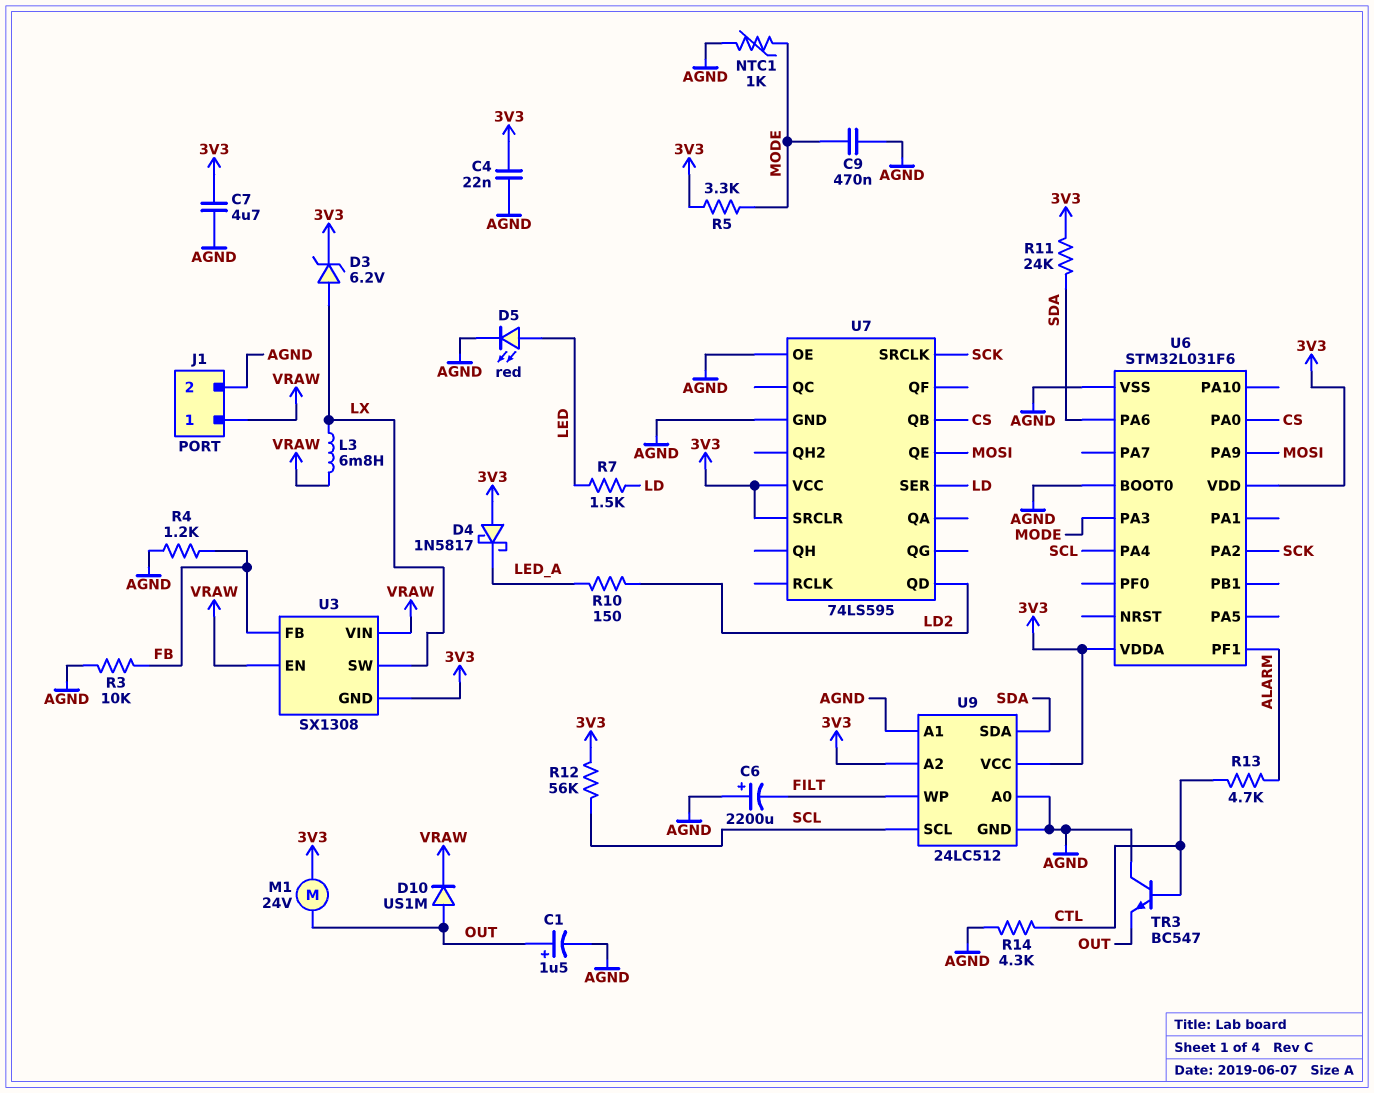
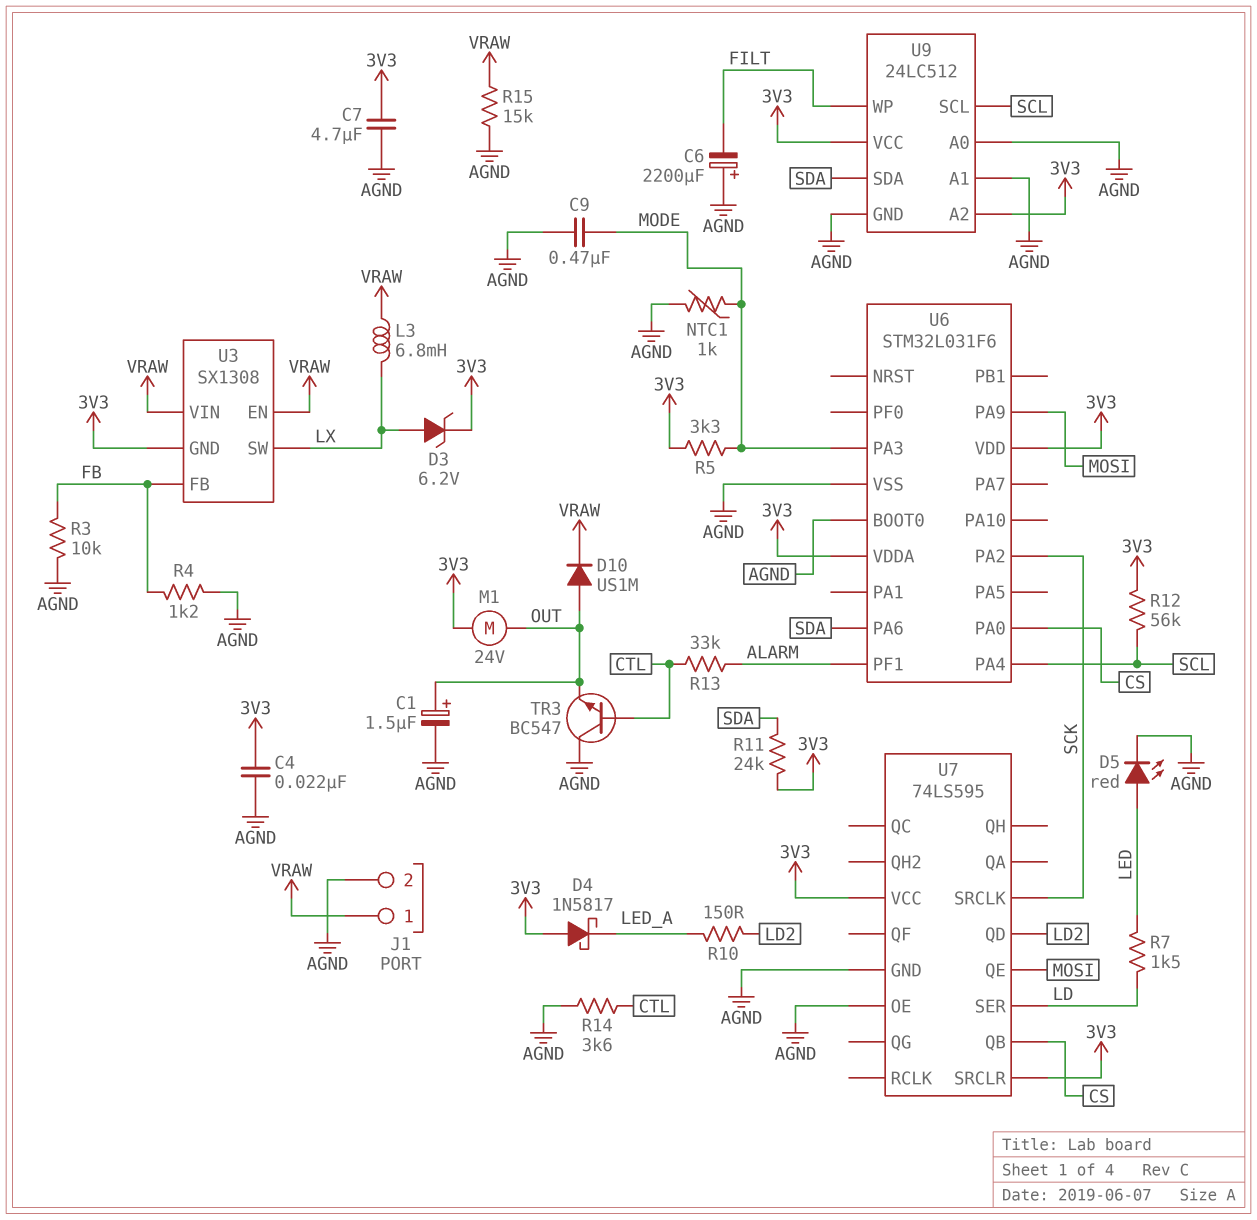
R13: 4.7k (ALARM, CTL) -> 33k (ALARM, CTL)
R14: 4.3k (AGND, CTL) -> 3.6k (AGND, CTL)
R15: none -> 15k (AGND, VRAW)

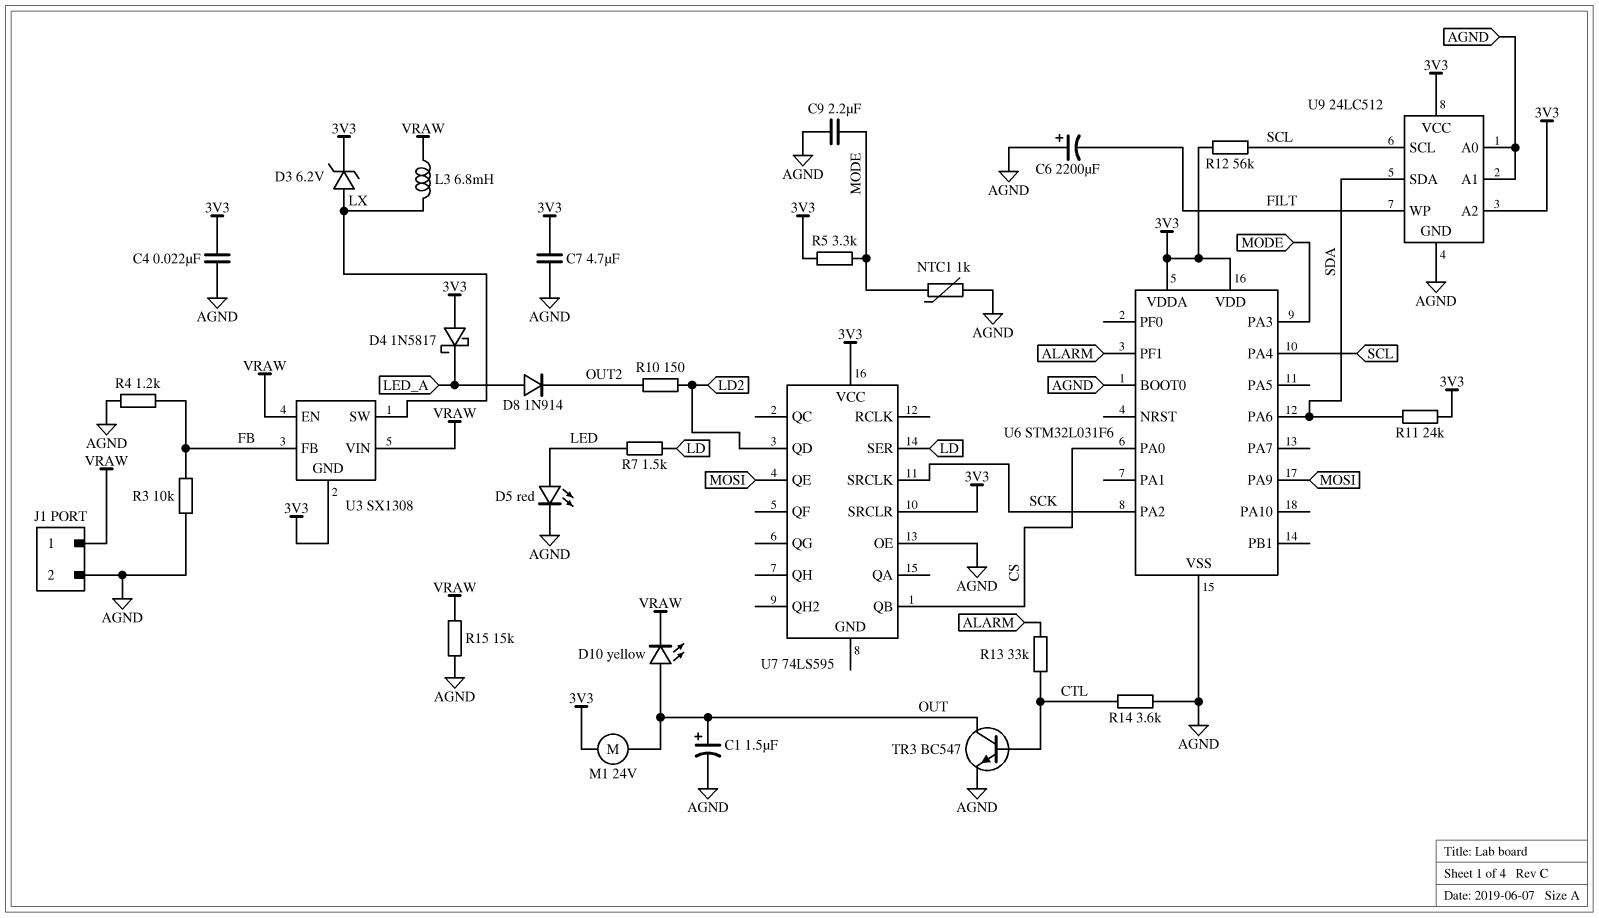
C9: 470nF (AGND, MODE) -> 2.2uF (AGND, MODE)
D8: none -> diode 1N914 (A LED_A, K OUT2)
D10: diode US1M (A OUT, K VRAW) -> LED yellow (A OUT, K VRAW)
R10: 150 (LD2, LED_A) -> 150 (LD2, OUT2)
TR3: NPN BC547 (B CTL, C AGND, E OUT) -> NPN BC547 (B CTL, C OUT, E AGND)
U7 pin GND: AGND -> none

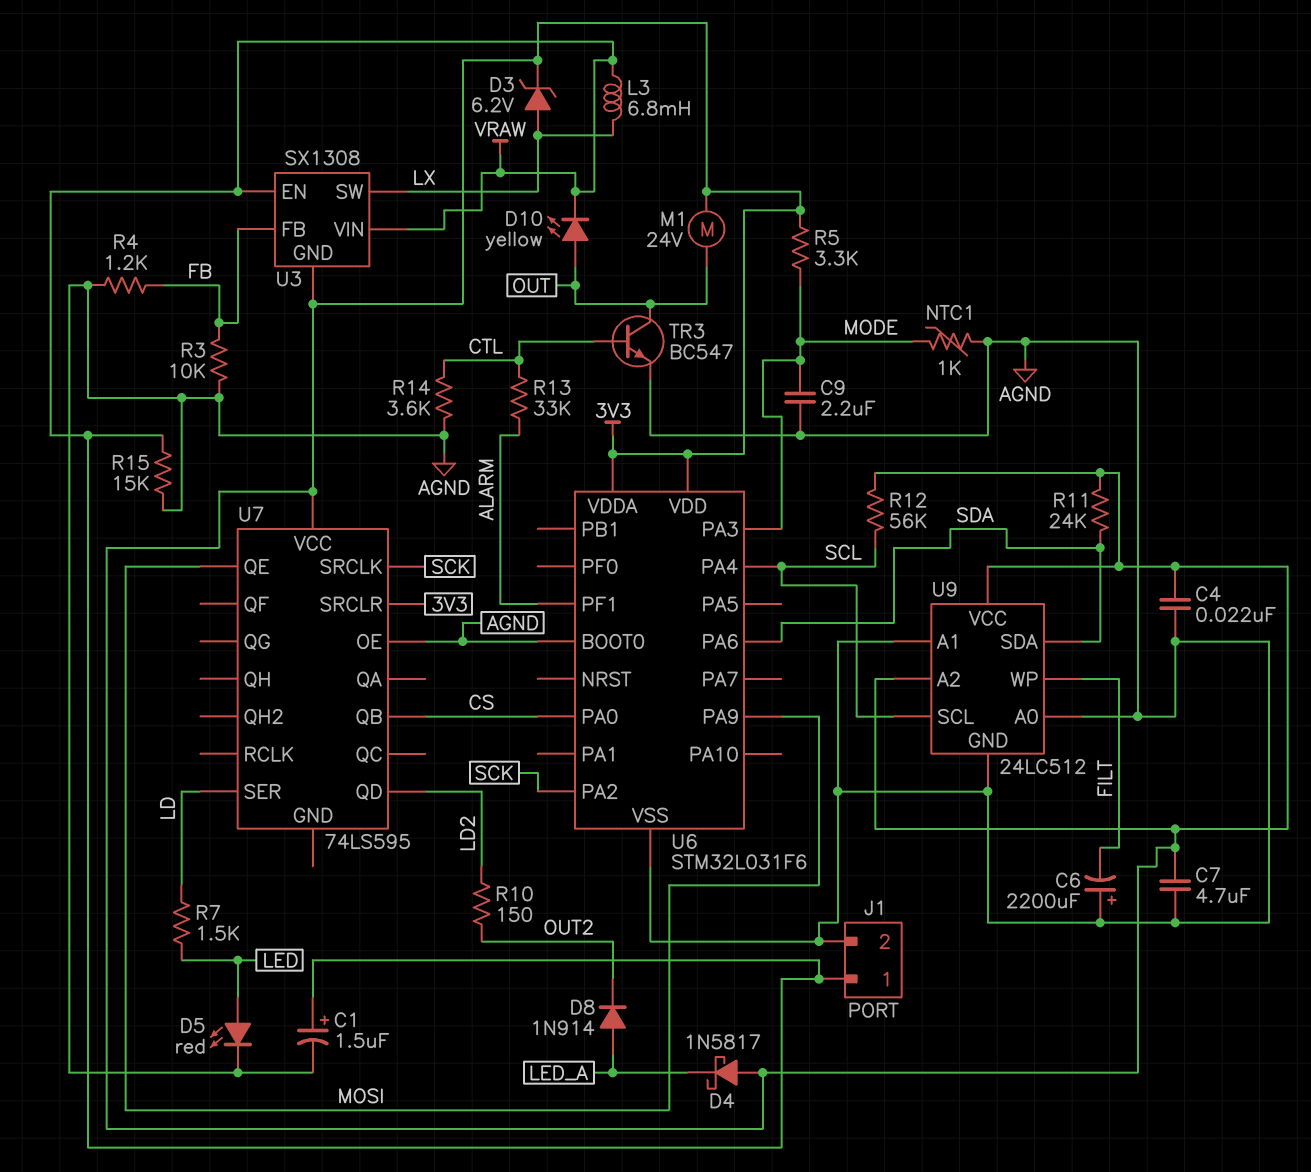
C1: 1.5uF (plus OUT, minus AGND) -> 1.5uF (plus VRAW, minus AGND)

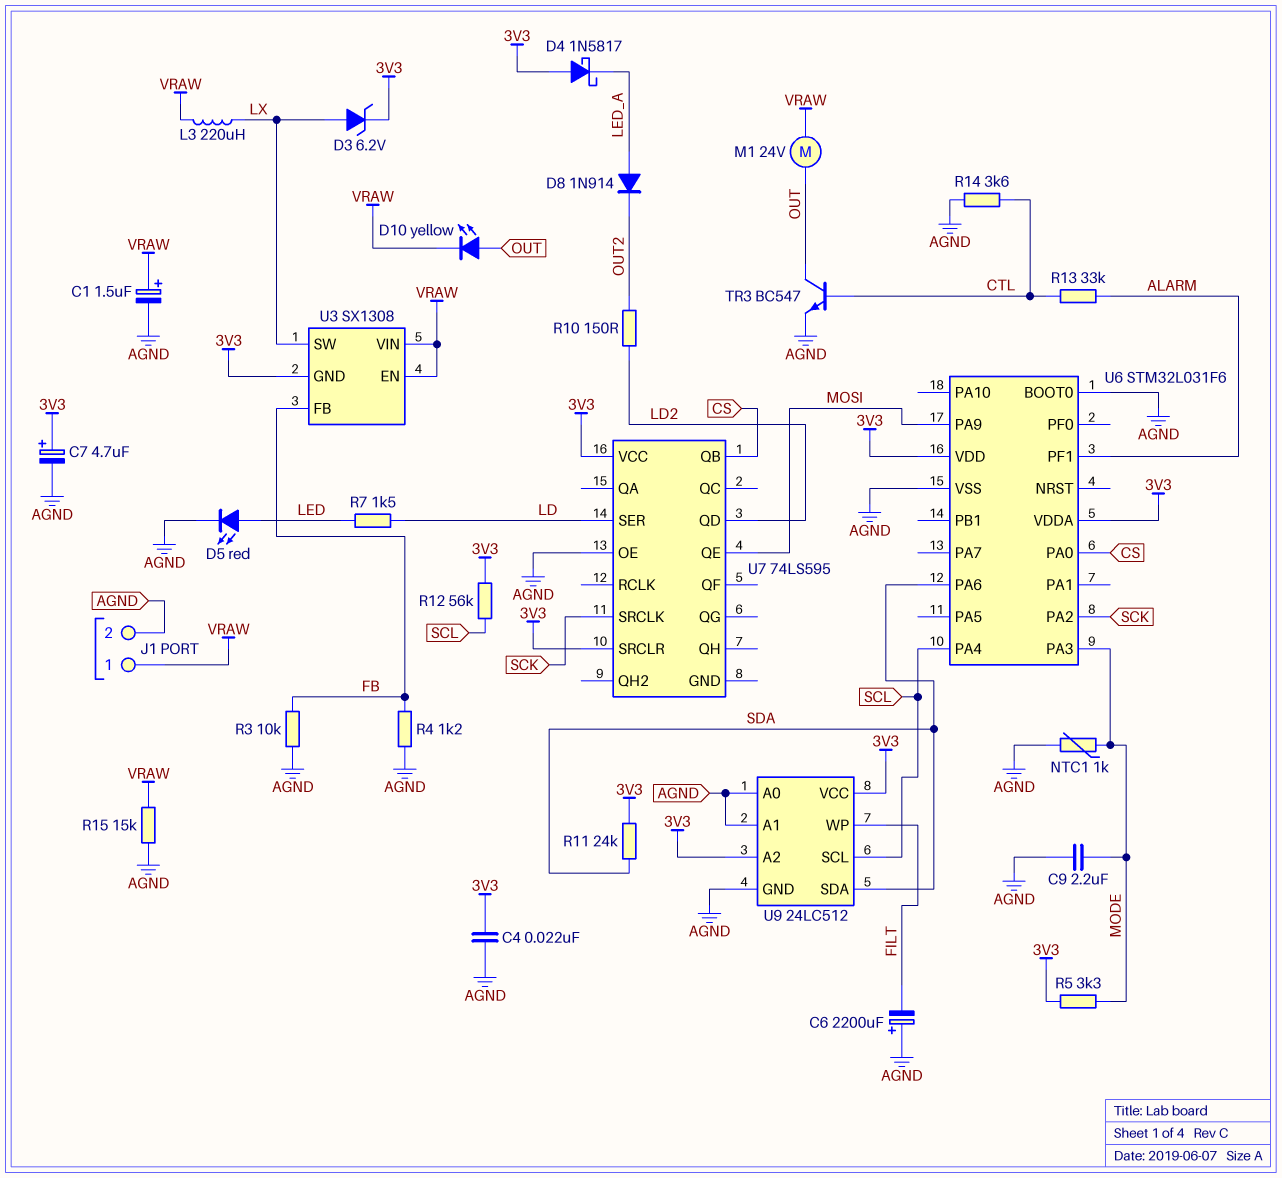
C7: 4.7uF (3V3, AGND) -> 4.7uF (plus 3V3, minus AGND)
L3: 6.8mH (LX, VRAW) -> 220uH (LX, VRAW)
M1: motor 24V (3V3, OUT) -> motor 24V (OUT, VRAW)

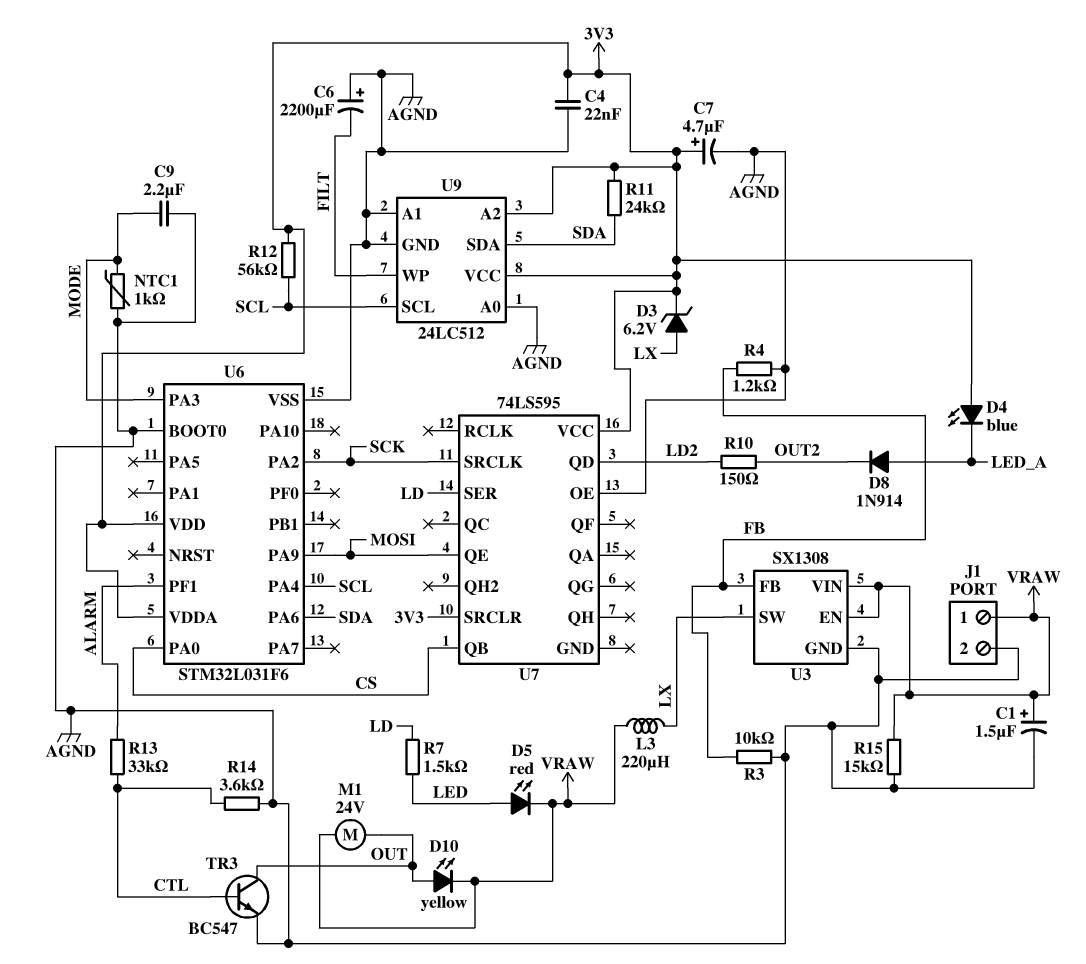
D4: schottky 1N5817 (A 3V3, K LED_A) -> LED blue (A 3V3, K LED_A)
D5: LED red (A LED, K AGND) -> LED red (A LED, K VRAW)
R5: 3.3k (3V3, MODE) -> none
U3 pin GND: 3V3 -> AGND

